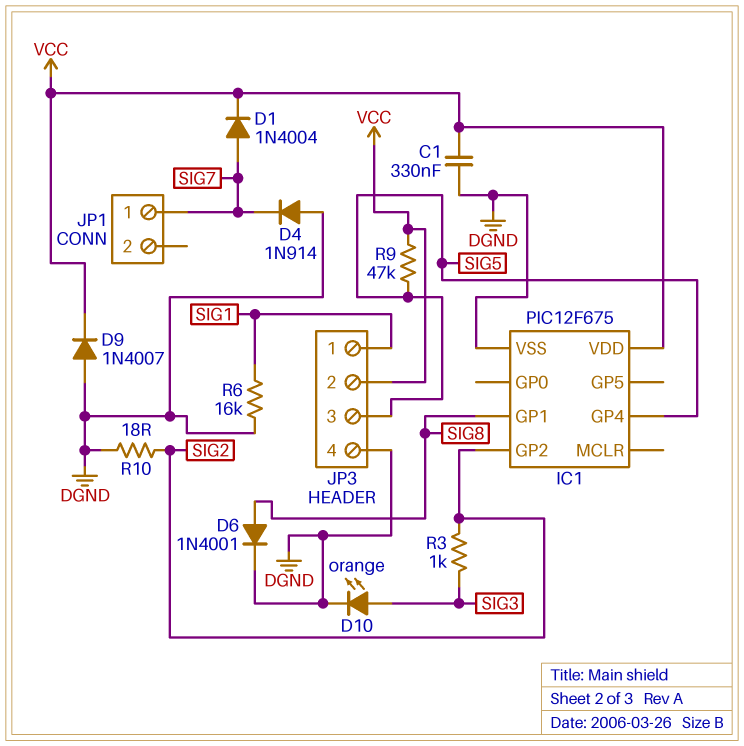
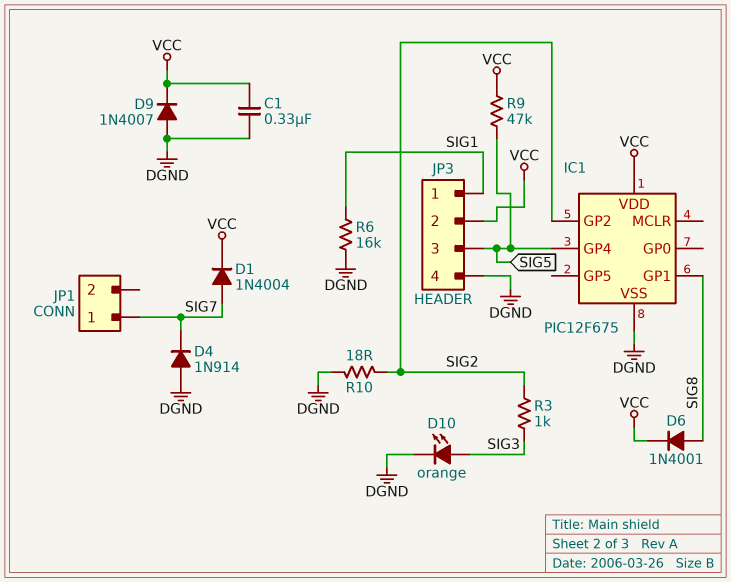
D6: diode 1N4001 (A SIG8, K DGND) -> diode 1N4001 (A SIG8, K VCC)

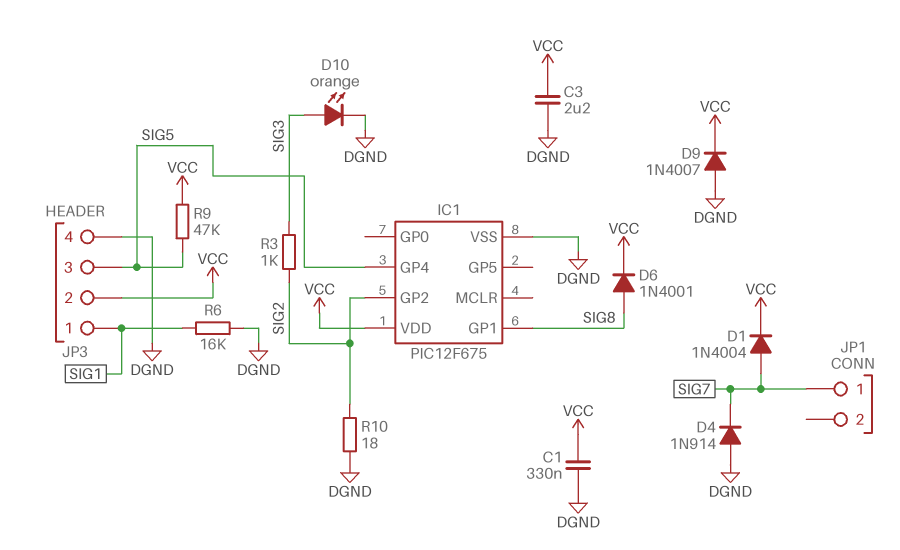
C3: none -> 2.2uF (DGND, VCC)

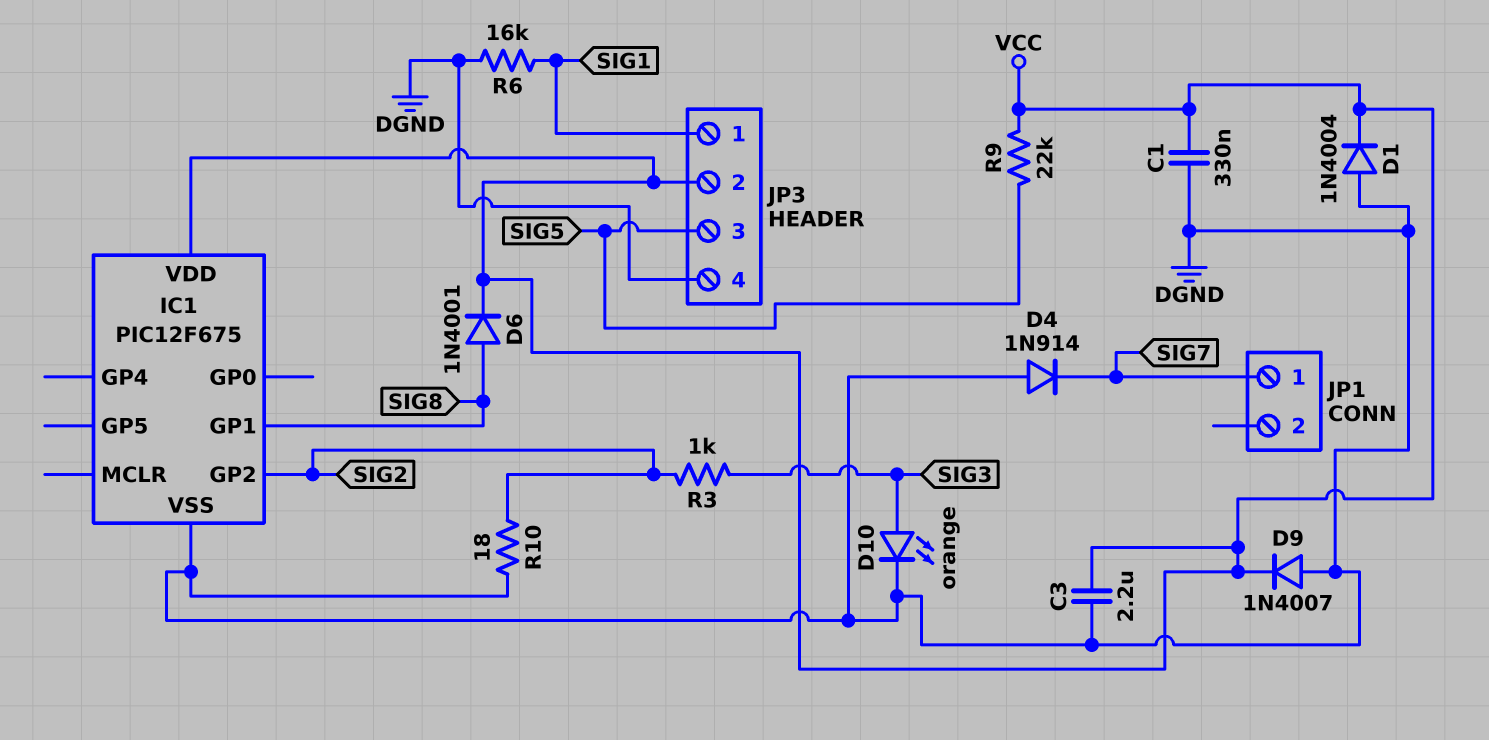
D1: diode 1N4004 (A SIG7, K VCC) -> diode 1N4004 (A DGND, K VCC)
IC1 pin GP4: SIG5 -> none
R9: 47k (SIG5, VCC) -> 22k (SIG5, VCC)

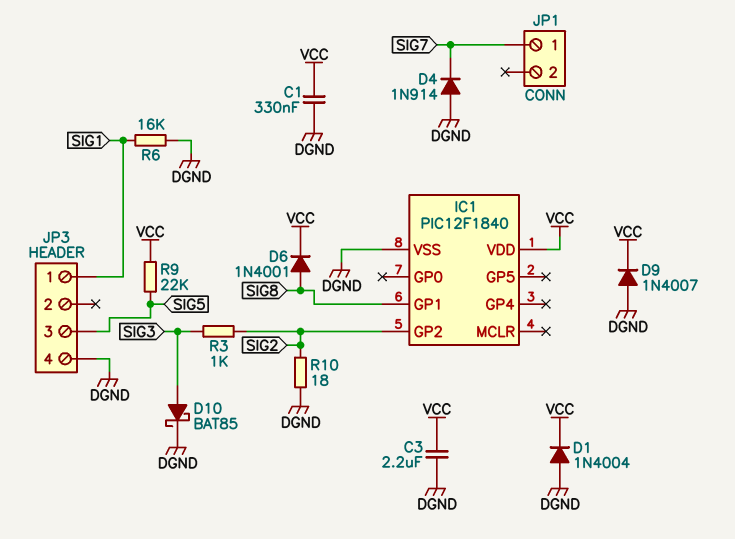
D10: LED orange (A SIG3, K DGND) -> schottky BAT85 (A SIG3, K DGND)
IC1: PIC12F675 -> PIC12F1840
JP3 pin 2: VCC -> none

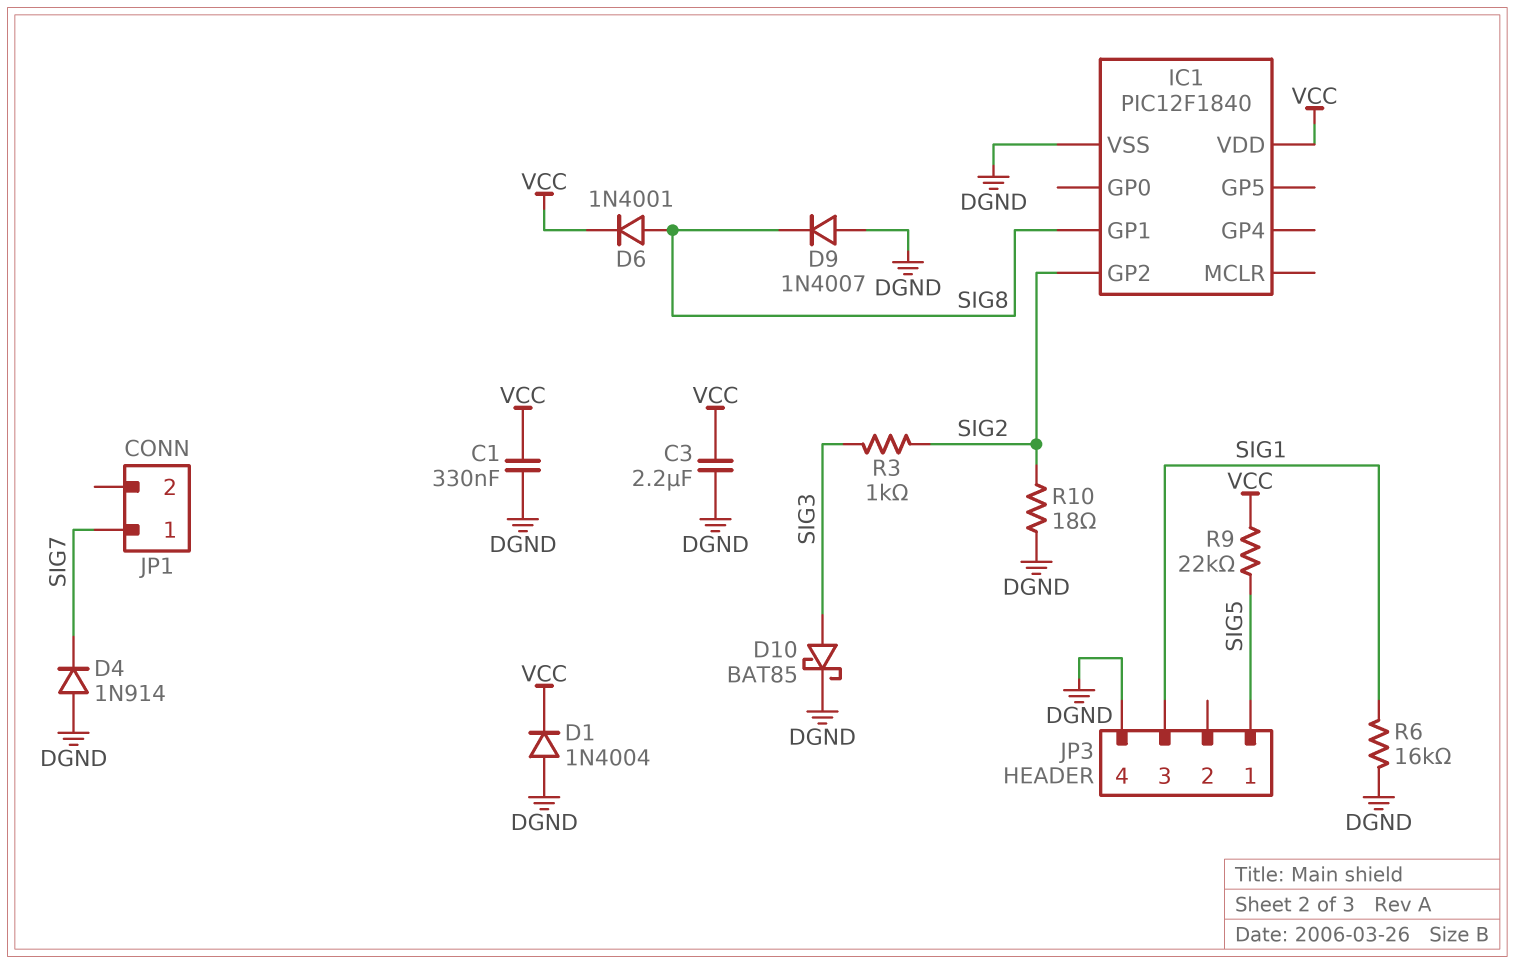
D9: diode 1N4007 (A DGND, K VCC) -> diode 1N4007 (A DGND, K SIG8)
JP3 pin 1: SIG1 -> SIG5
JP3 pin 3: SIG5 -> SIG1

